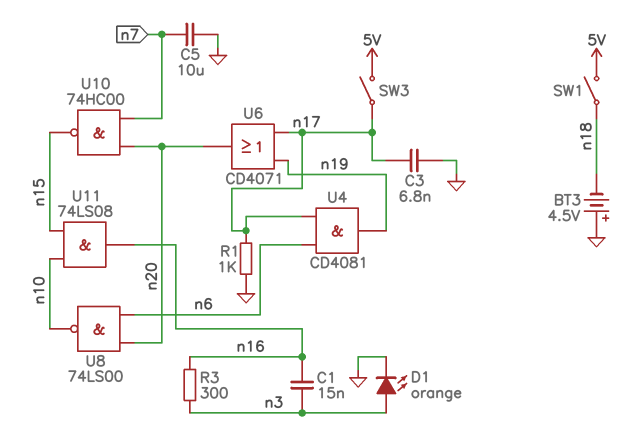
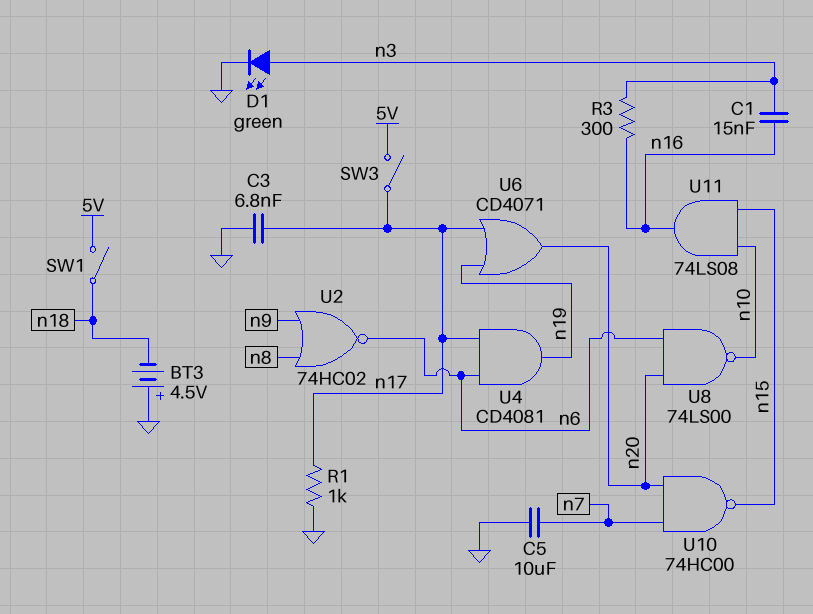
D1: LED orange (A n3, K GND) -> LED green (A n3, K GND)
U2: none -> NOR 74HC02 (in n8, in n9, out n6)

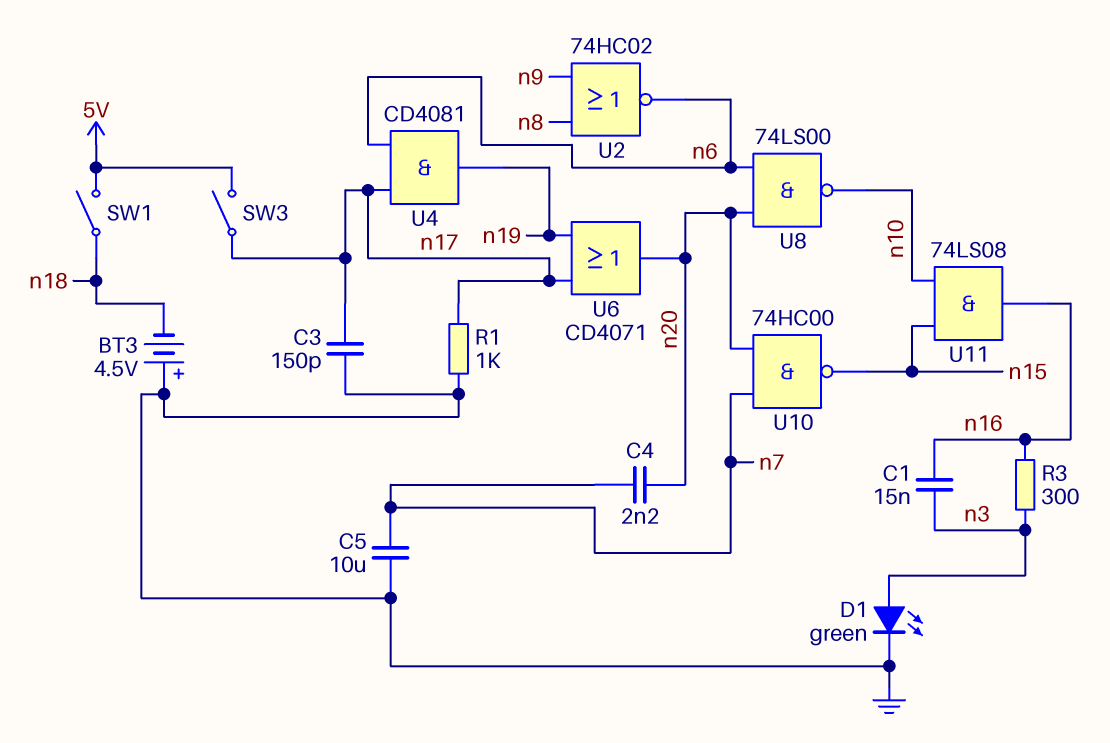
C3: 6.8nF (GND, n17) -> 150pF (GND, n17)
C4: none -> 2.2nF (n7, n20)

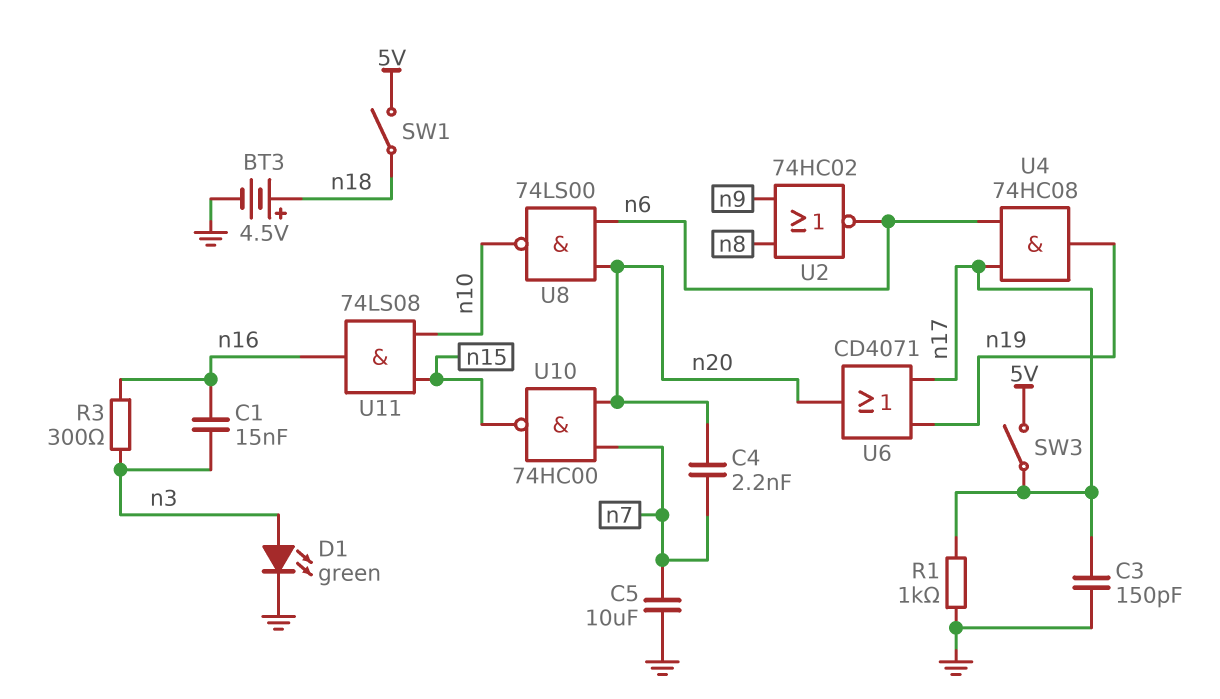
BT3: 4.5V (plus GND, minus n18) -> 4.5V (plus n18, minus GND)
U4: AND CD4081 (in n6, in n17, out n19) -> AND 74HC08 (in n6, in n17, out n19)

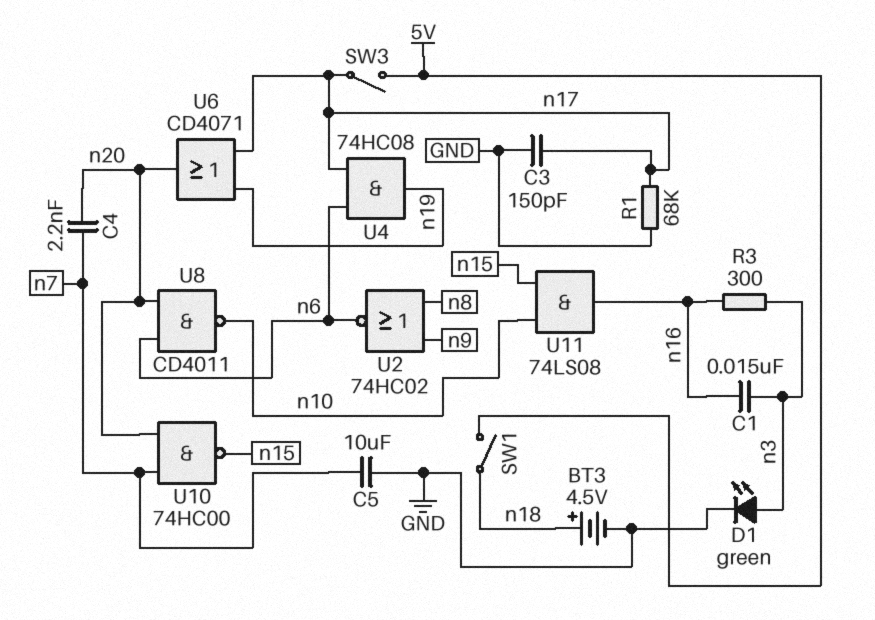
R1: 1k (GND, n17) -> 68k (GND, n17)
U8: NAND 74LS00 (in n6, in n20, out n10) -> NAND CD4011 (in n6, in n20, out n10)

